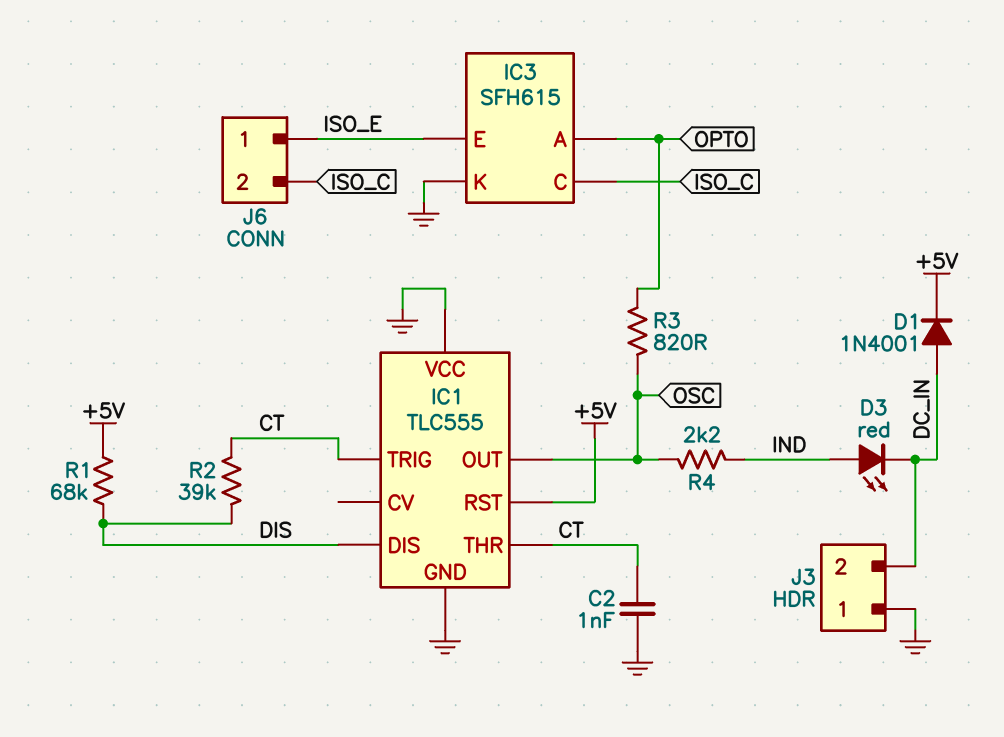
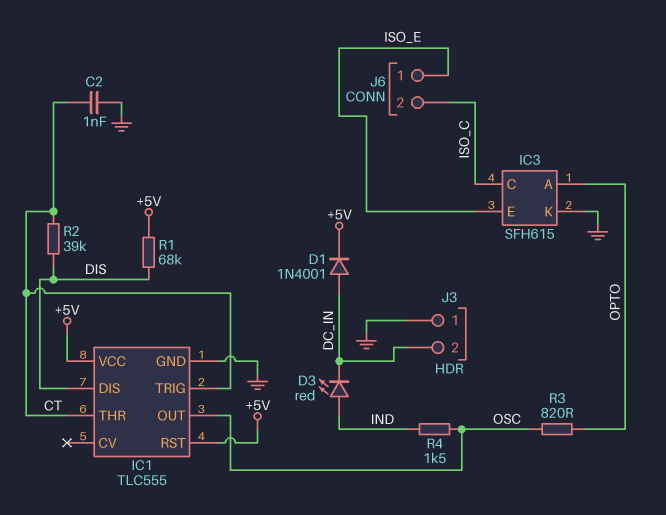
IC1 pin VCC: GND -> +5V
R4: 2.2k (IND, OSC) -> 1.5k (IND, OSC)

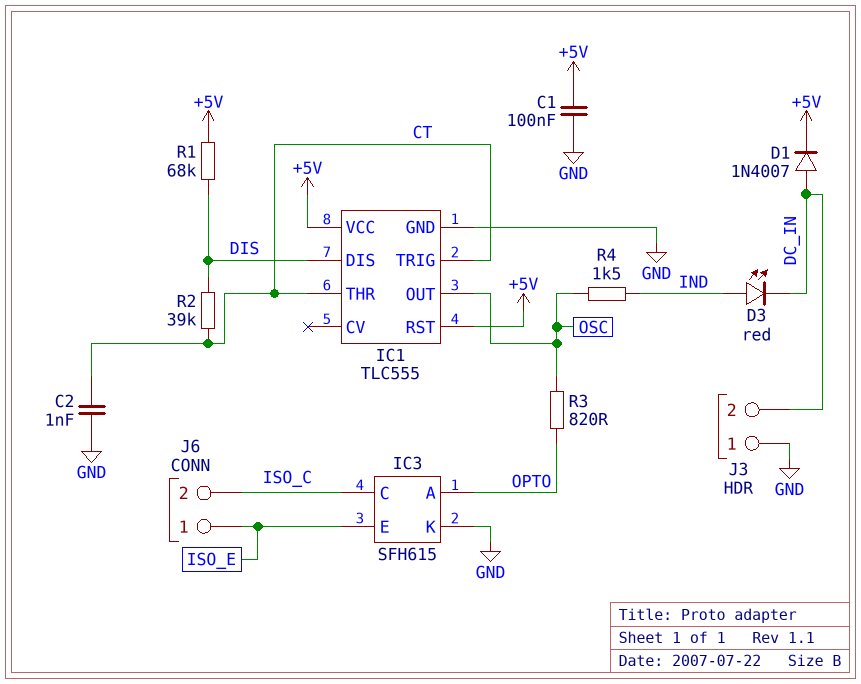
C1: none -> 100nF (+5V, GND)
D1: diode 1N4001 (A DC_IN, K +5V) -> diode 1N4007 (A DC_IN, K +5V)

